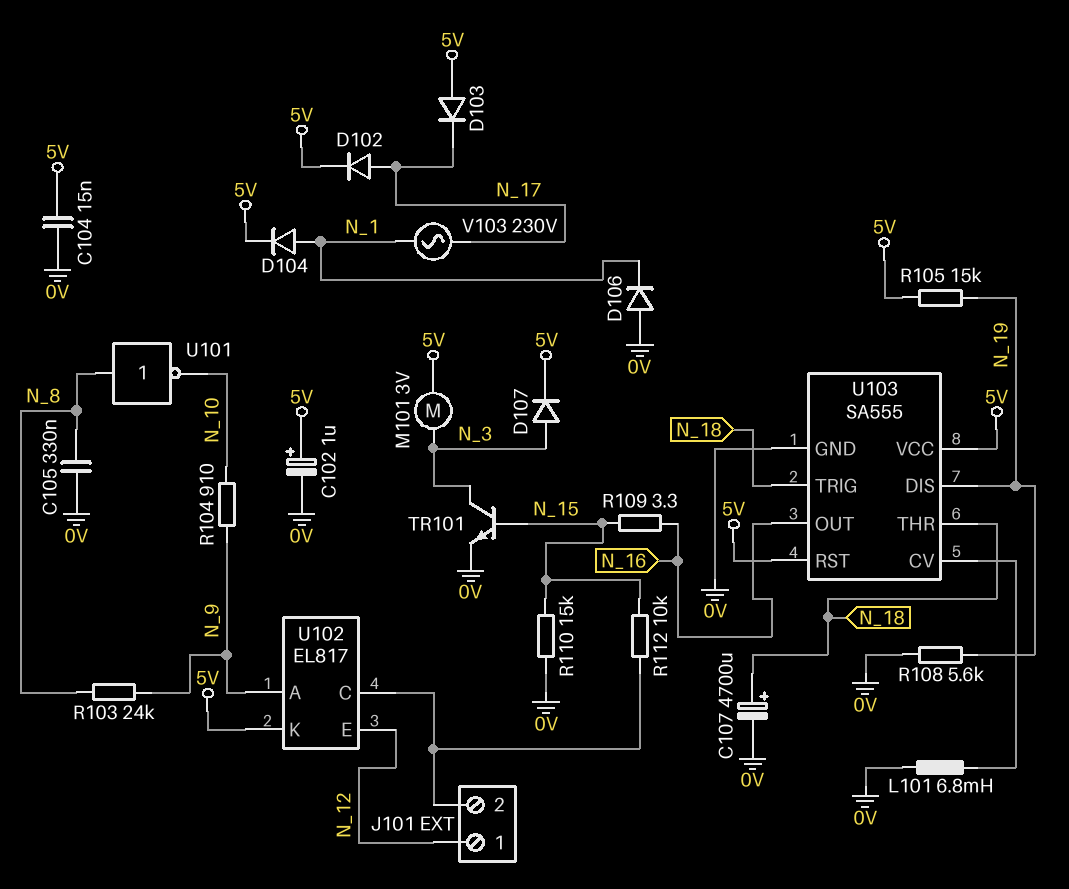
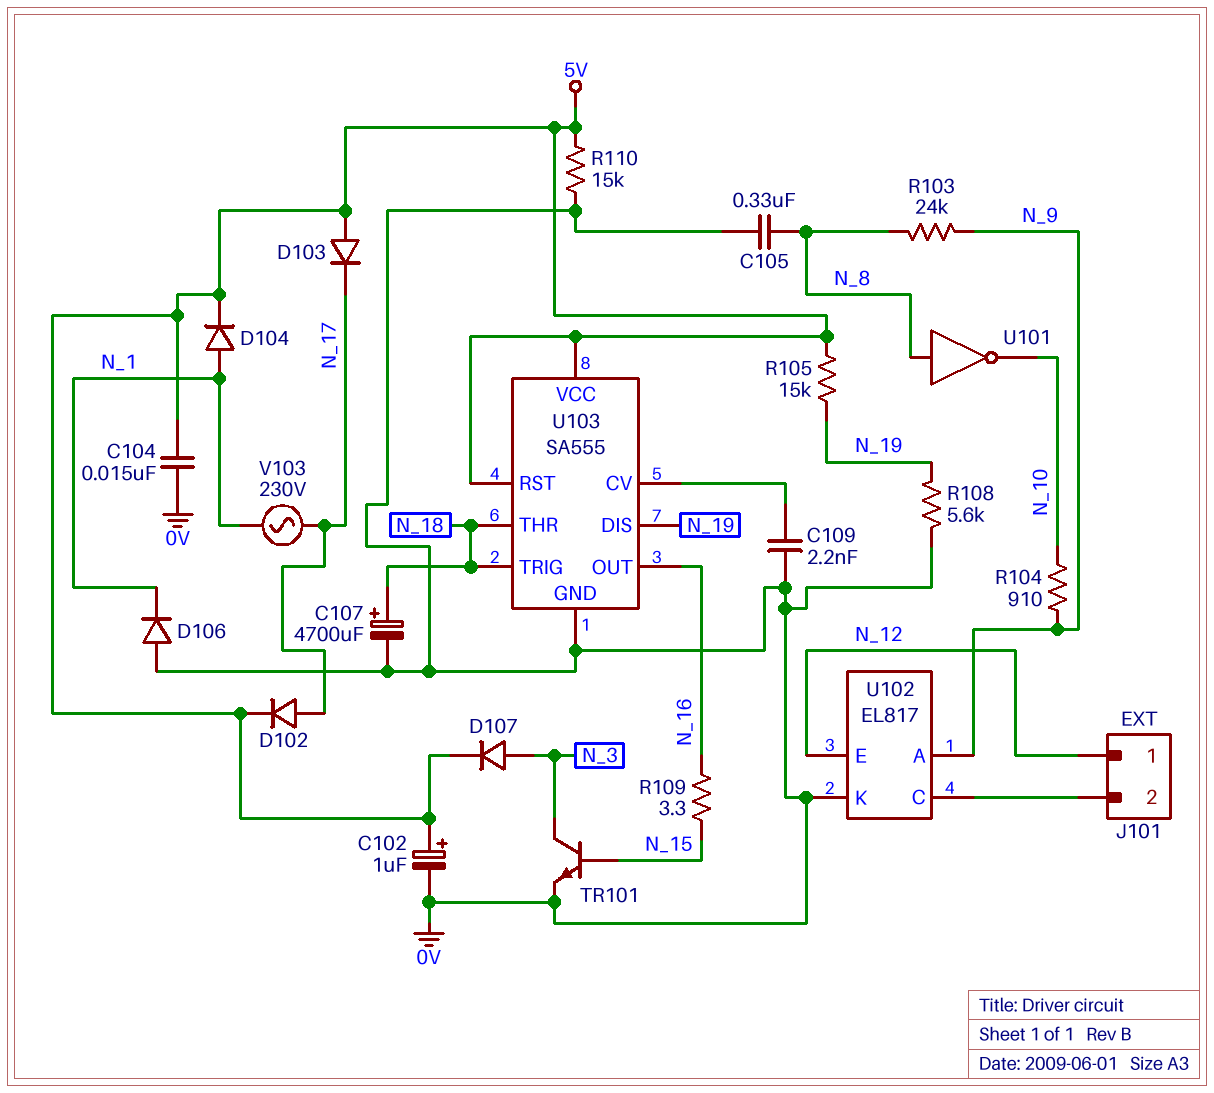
C109: none -> 2.2nF (0V, U103/CV)
L101: 6.8mH (0V, U103/CV) -> none
M101: motor 3V (5V, N_3) -> none
R110: 15k (0V, N_15) -> 15k (0V, 5V)
R112: 10k (J101/2, N_15) -> none
U102 pin K: 5V -> 0V

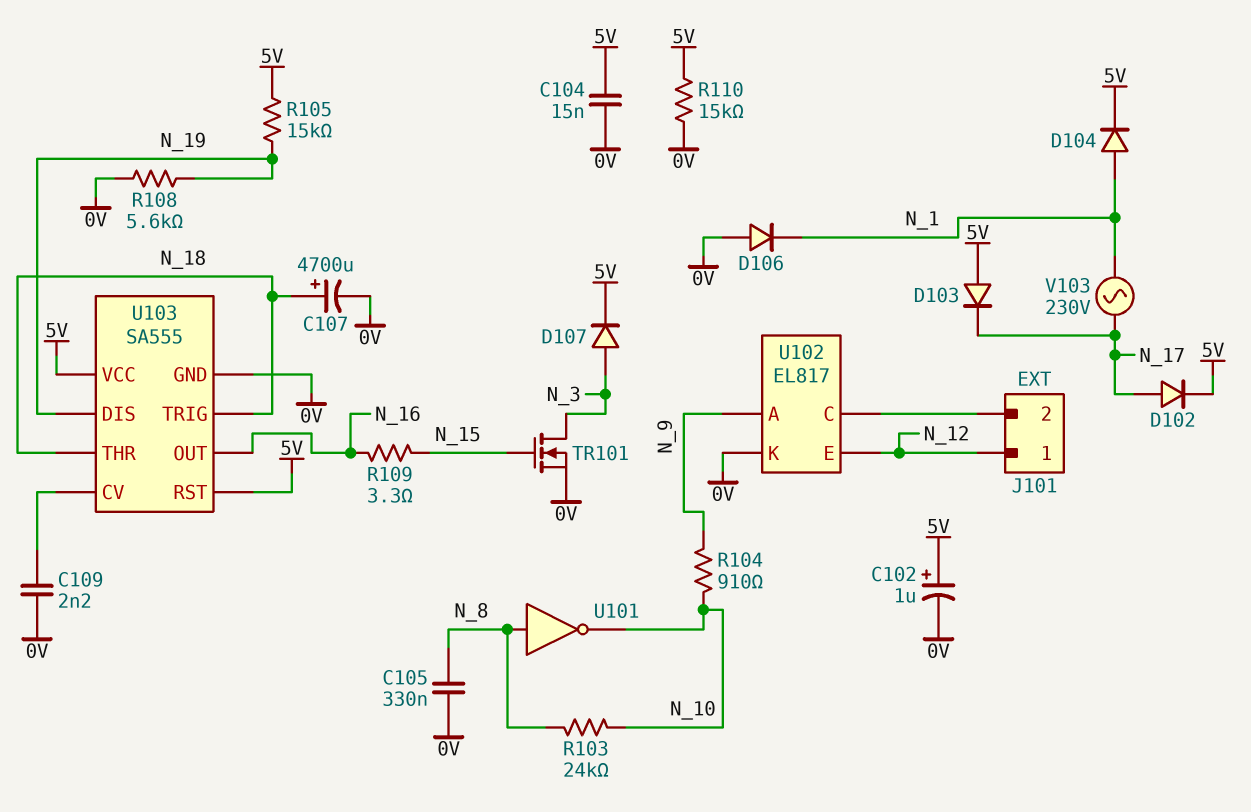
R103: 24k (N_8, N_9) -> 24k (N_8, N_10)
TR101: NPN (B N_15, C N_3, E 0V) -> NMOS (G N_15, D N_3, S 0V)

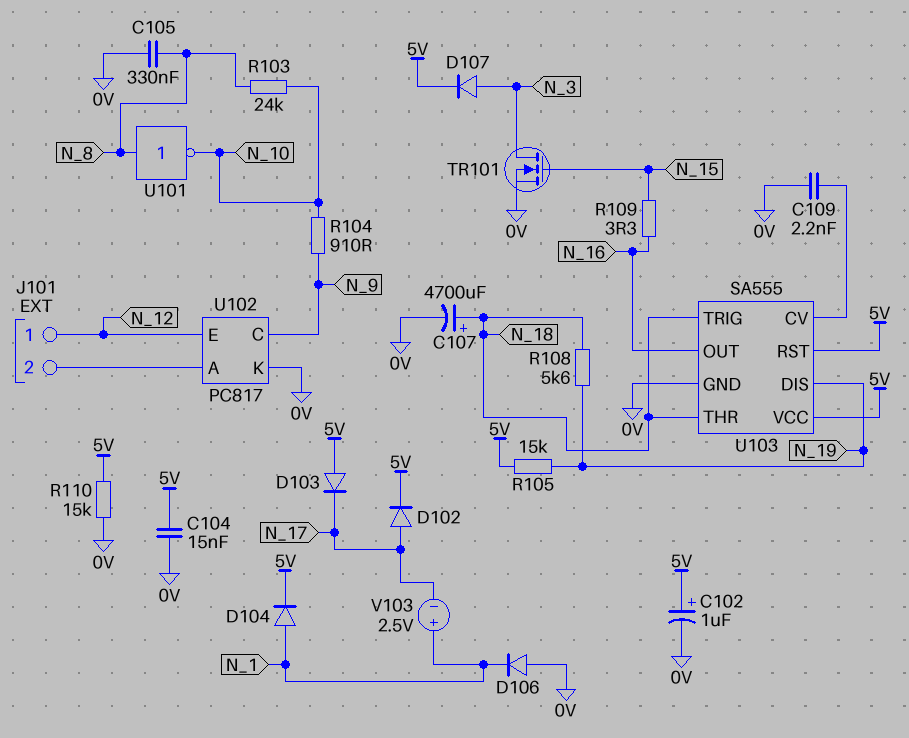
R108: 5.6k (0V, N_19) -> 5.6k (N_18, N_19)
U102: EL817 -> PC817
U102 pin A: N_9 -> J101/2
U102 pin C: J101/2 -> N_9
V103: AC 230V (N_1, N_17) -> 2.5V (plus N_1, minus N_17)

